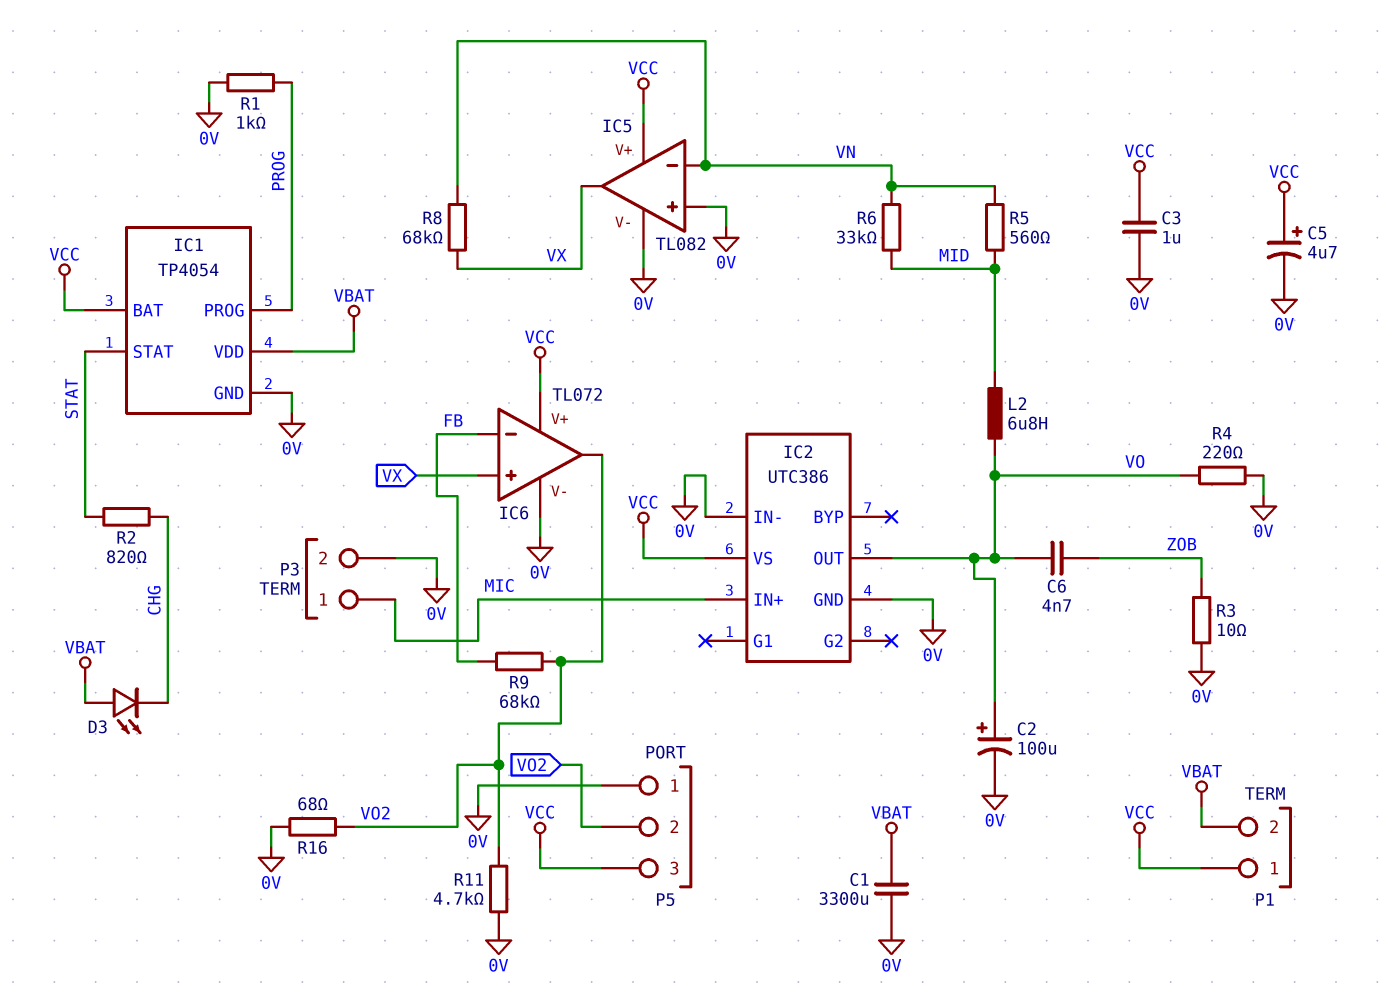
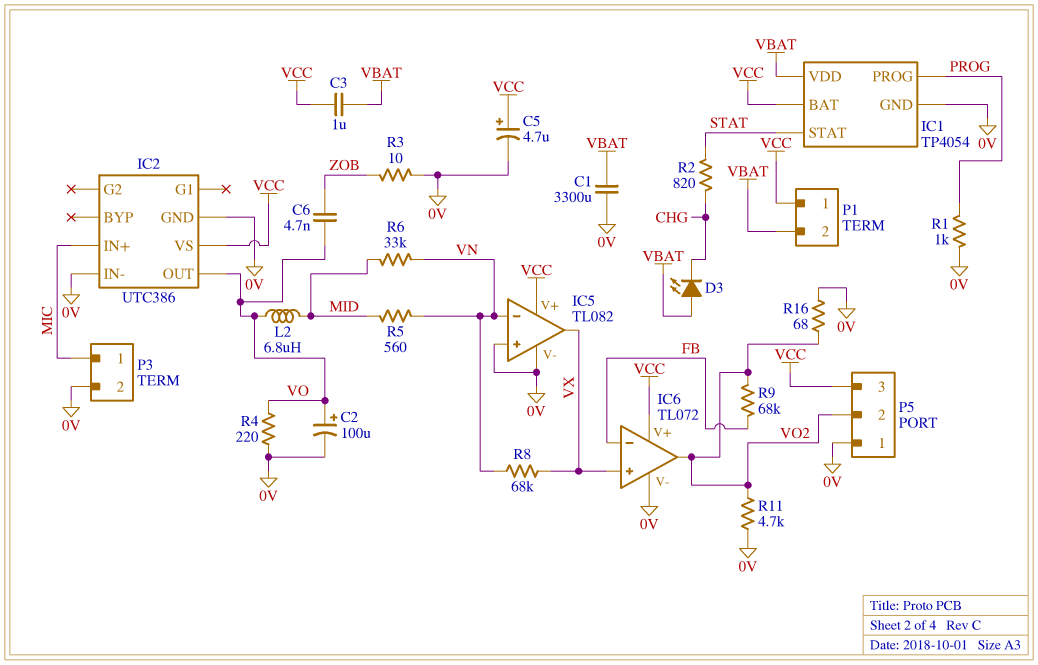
C3: 1uF (0V, VCC) -> 1uF (VBAT, VCC)

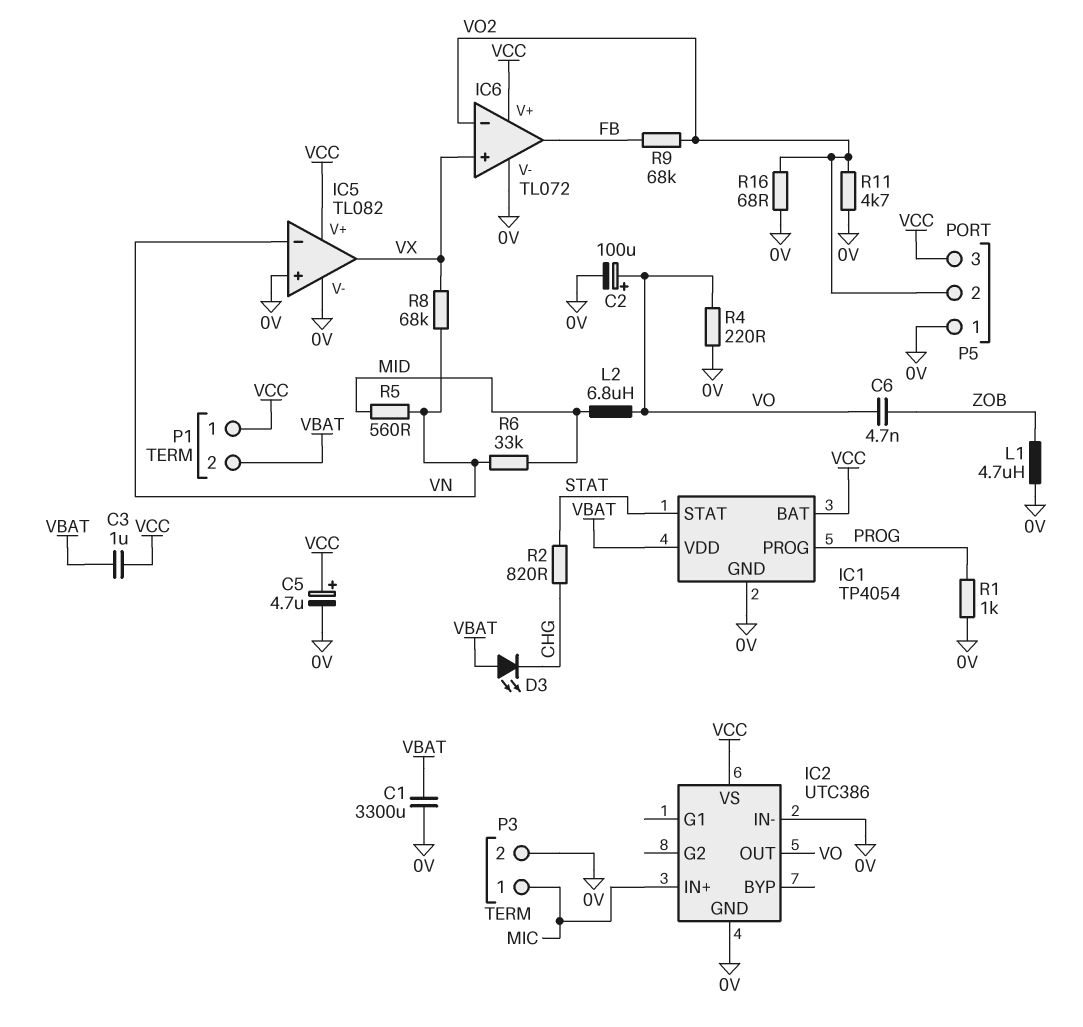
IC6 pin in-: FB -> VO2
IC6 pin out: VO2 -> FB
L1: none -> 4.7uH (0V, ZOB)
R3: 10 (0V, ZOB) -> none

